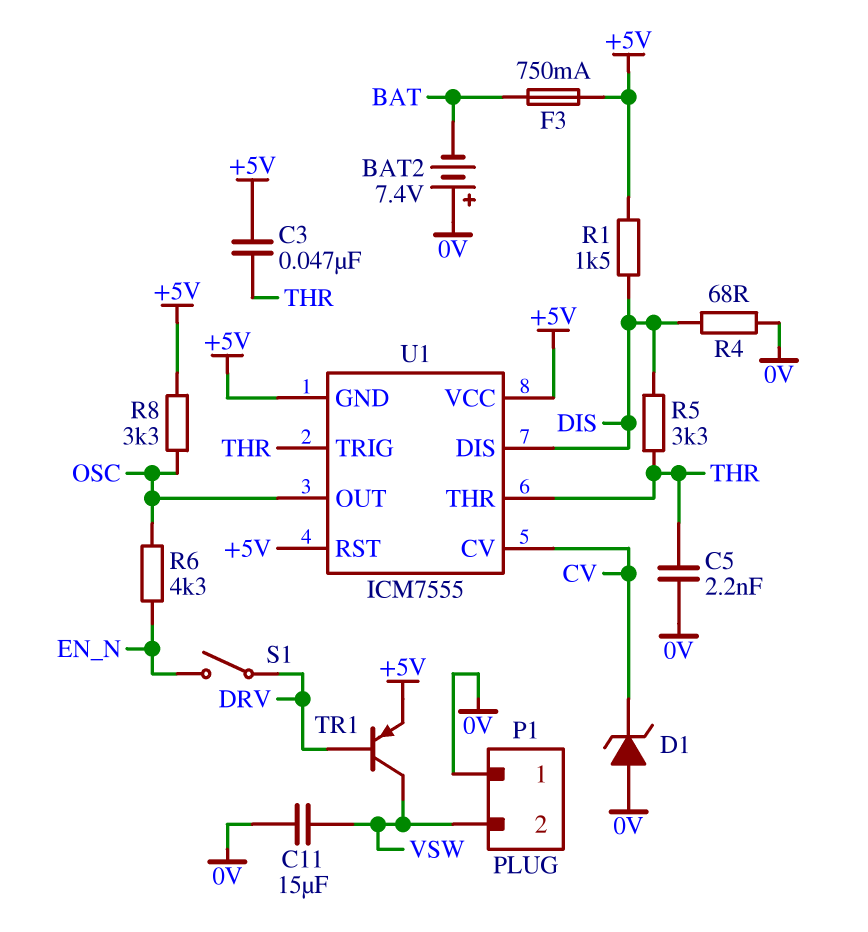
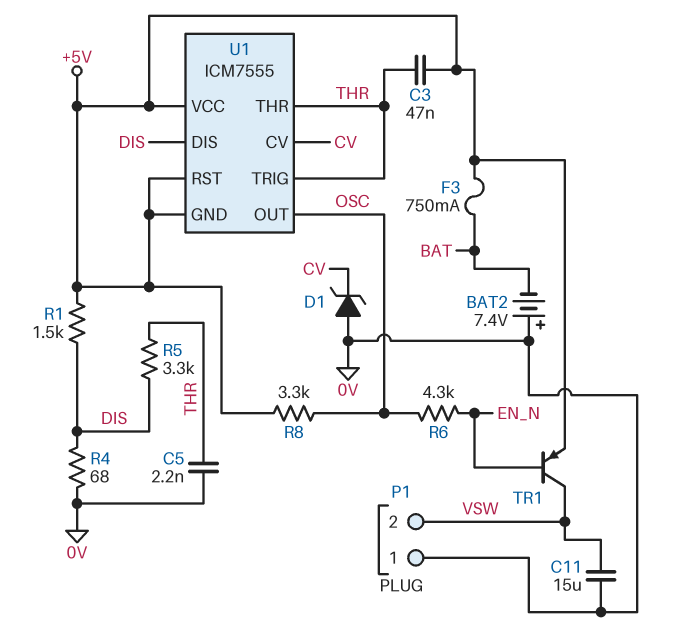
S1: switch (DRV, EN_N) -> none
TR1: PNP (B DRV, C VSW, E +5V) -> PNP (B EN_N, C VSW, E +5V)

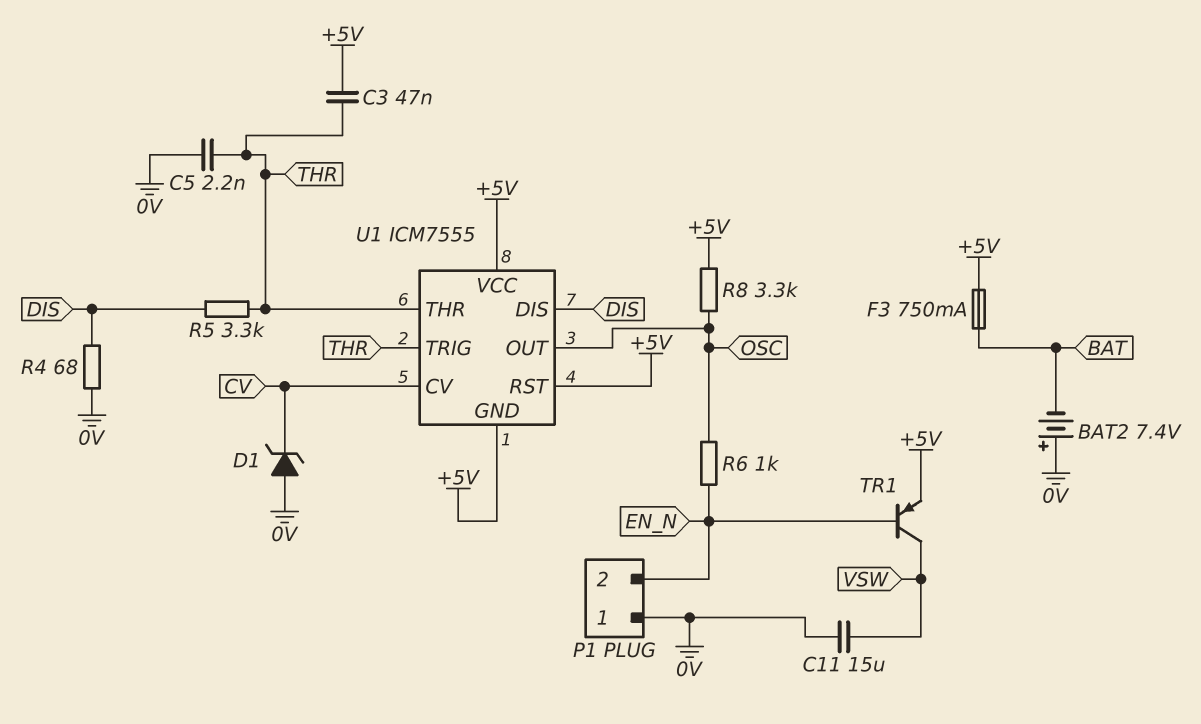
P1 pin 2: VSW -> EN_N
R1: 1.5k (+5V, DIS) -> none
R6: 4.3k (EN_N, OSC) -> 1k (EN_N, OSC)

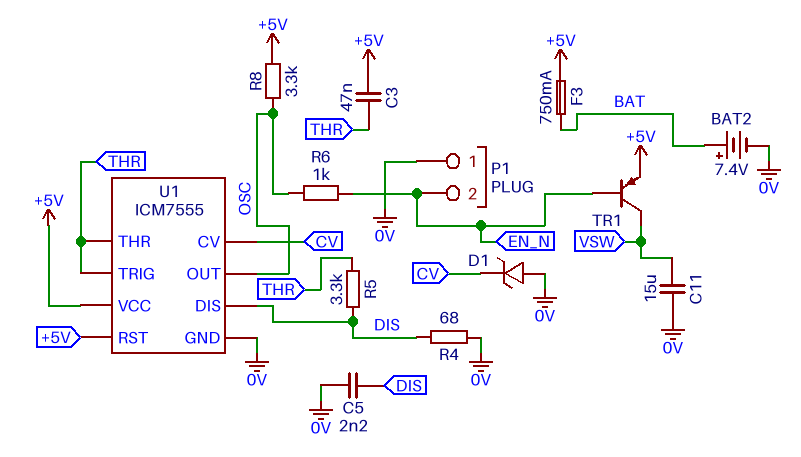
BAT2: 7.4V (plus 0V, minus BAT) -> 7.4V (plus BAT, minus 0V)
C5: 2.2nF (0V, THR) -> 2.2nF (0V, DIS)
U1 pin GND: +5V -> 0V

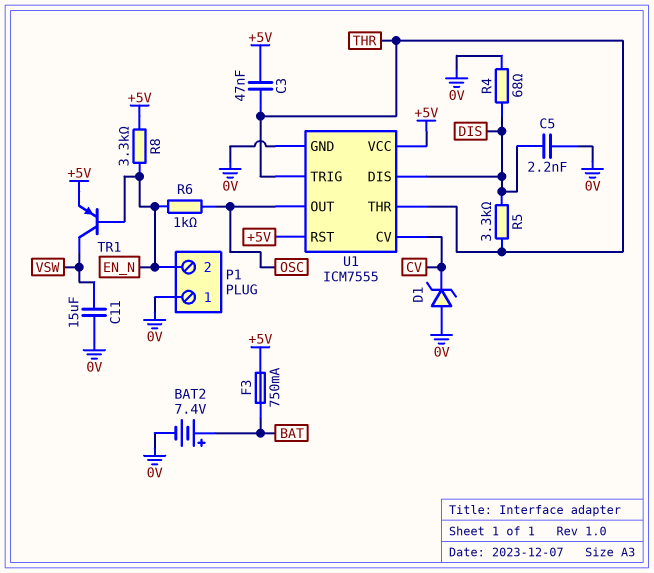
R8: 3.3k (+5V, OSC) -> 3.3k (+5V, EN_N)

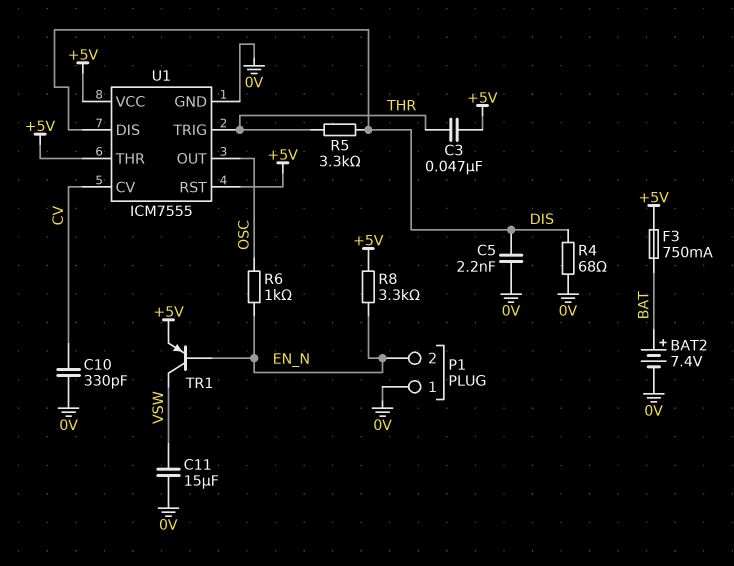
C10: none -> 330pF (0V, CV)
D1: zener (A 0V, K CV) -> none
U1 pin THR: THR -> +5V

